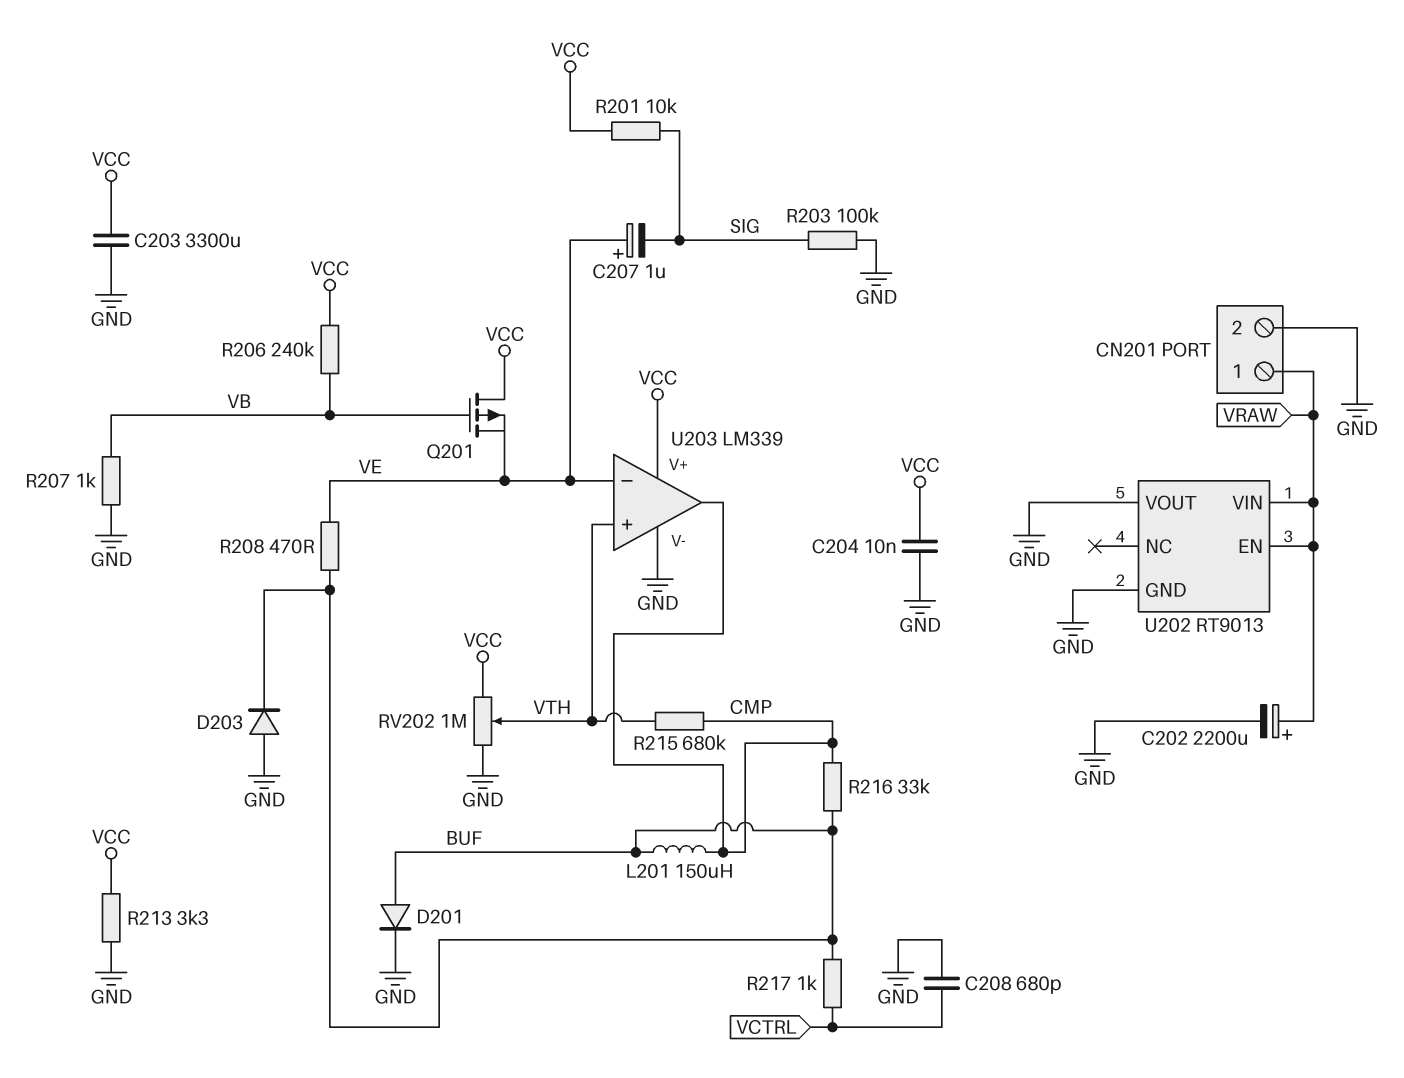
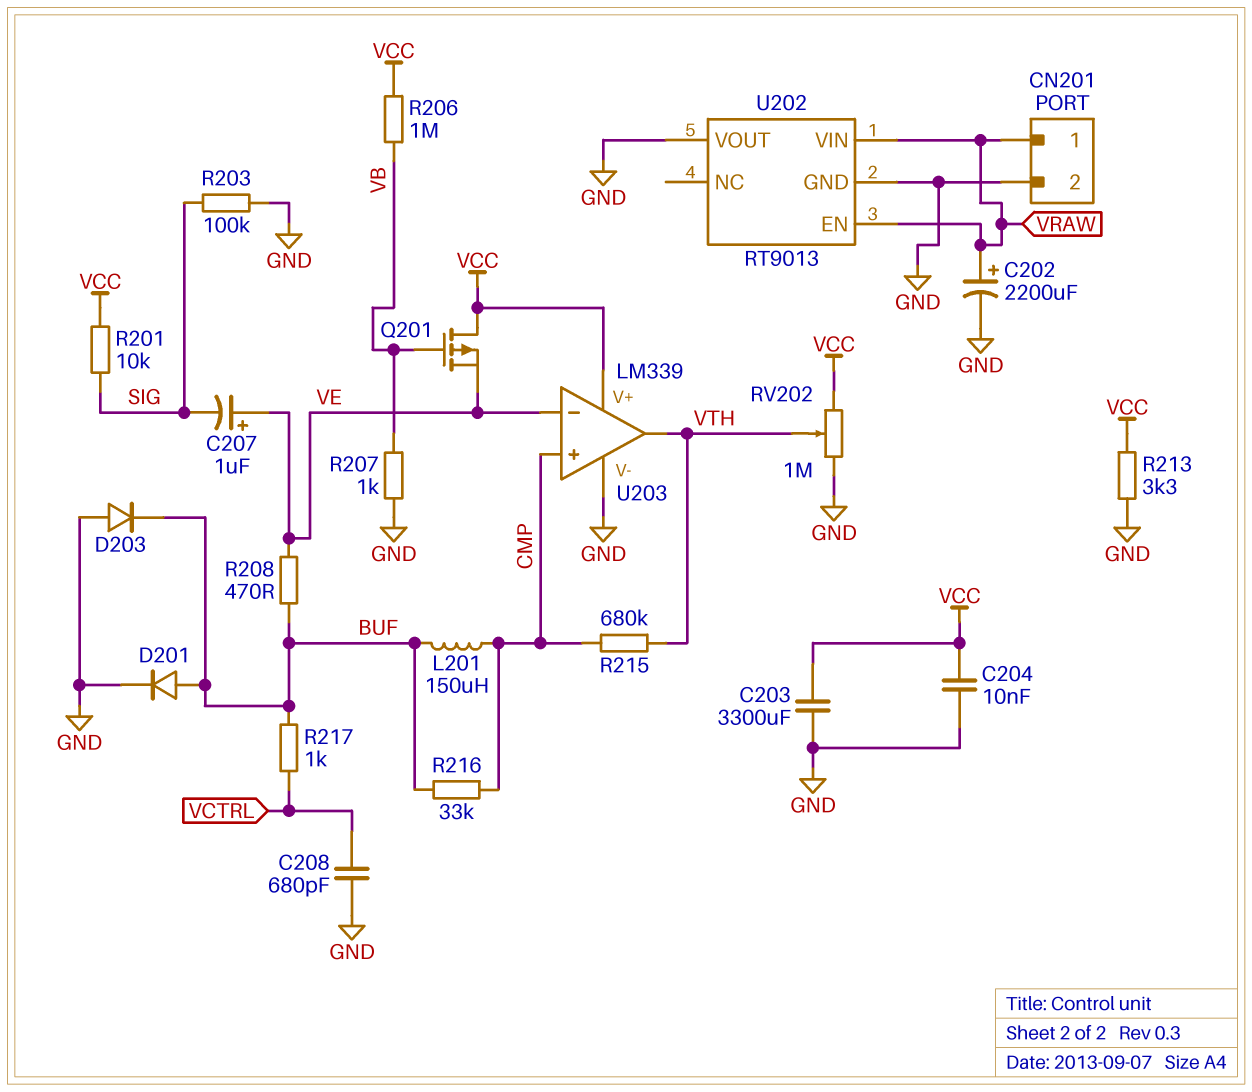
R206: 240k (VB, VCC) -> 1M (VB, VCC)
U203 pin in+: VTH -> CMP
U203 pin out: CMP -> VTH

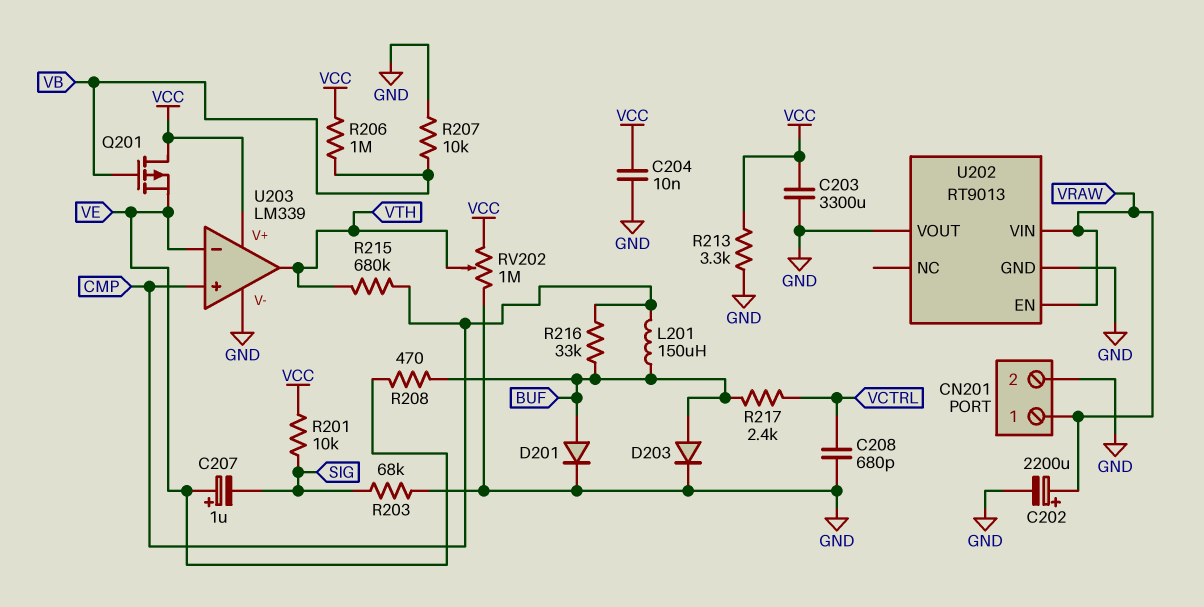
D203: diode (A GND, K BUF) -> diode (A BUF, K GND)
R203: 100k (GND, SIG) -> 68k (GND, SIG)
R207: 1k (GND, VB) -> 10k (GND, VB)
R217: 1k (BUF, VCTRL) -> 2.4k (BUF, VCTRL)

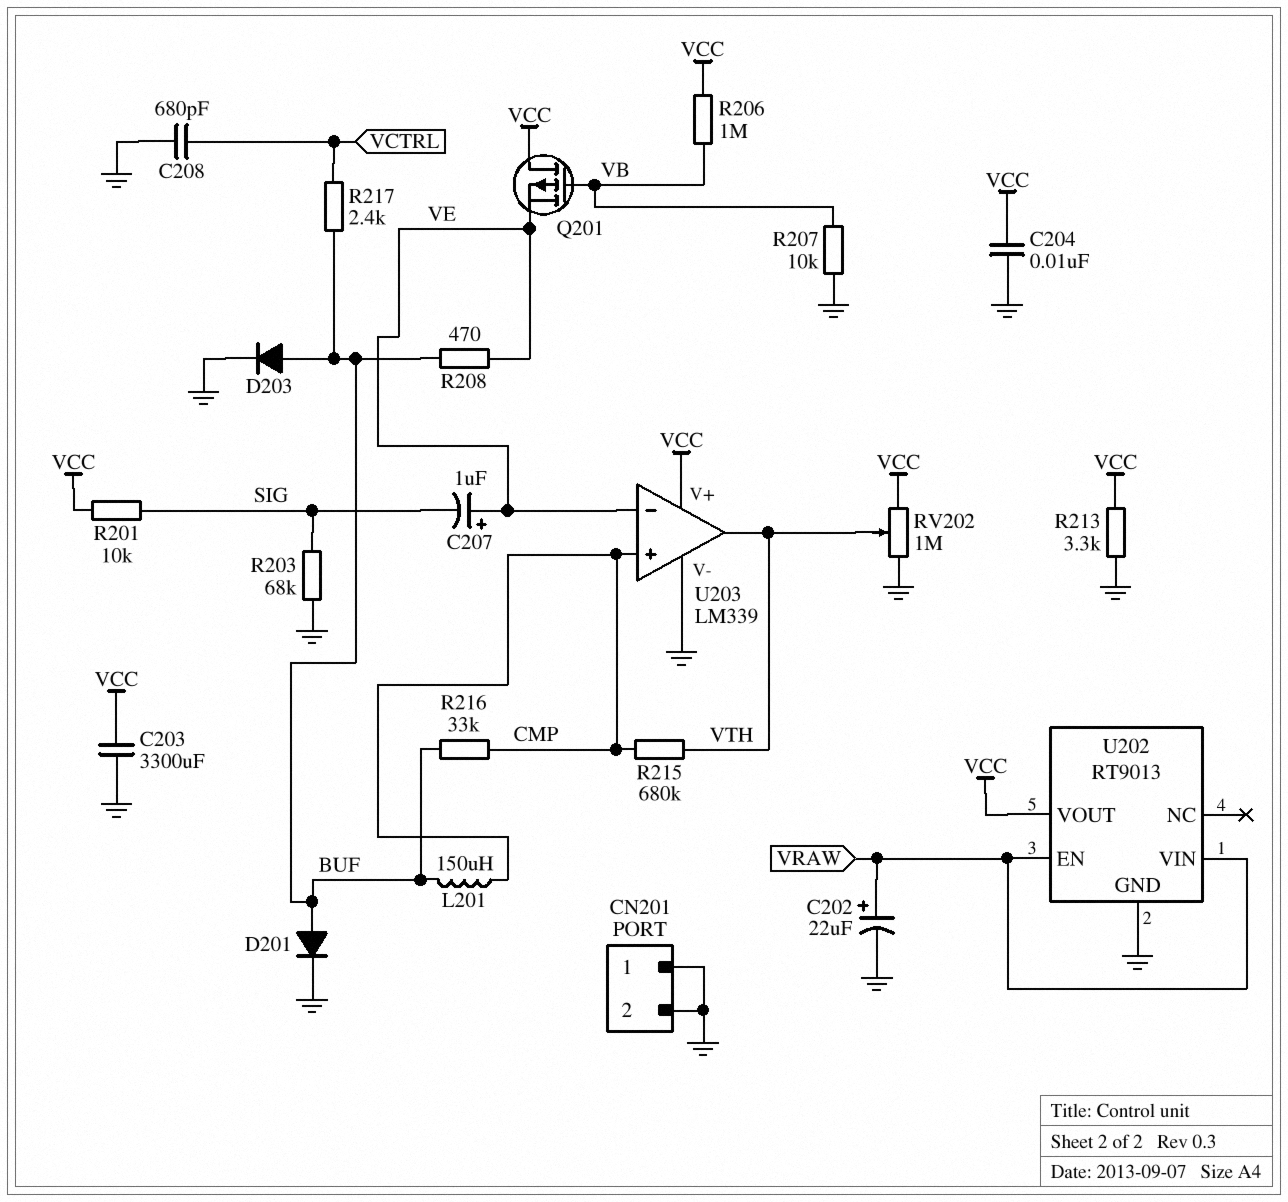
C202: 2200uF (plus VRAW, minus GND) -> 22uF (plus VRAW, minus GND)
CN201 pin 1: VRAW -> GND
U202 pin VOUT: GND -> VCC

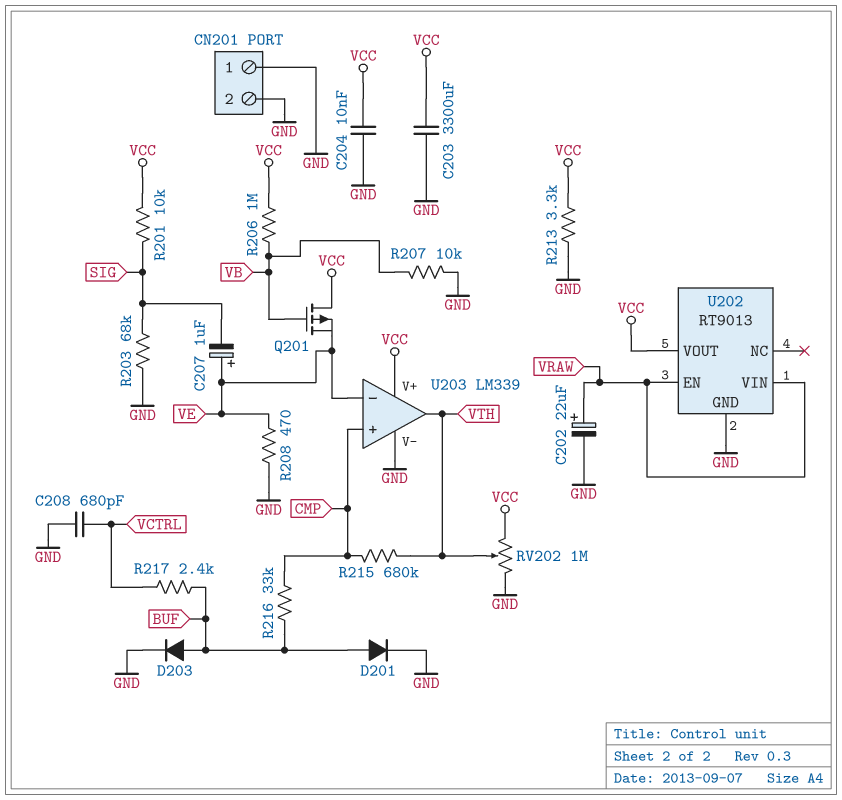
L201: 150uH (BUF, CMP) -> none
R208: 470 (BUF, VE) -> 470 (GND, VE)

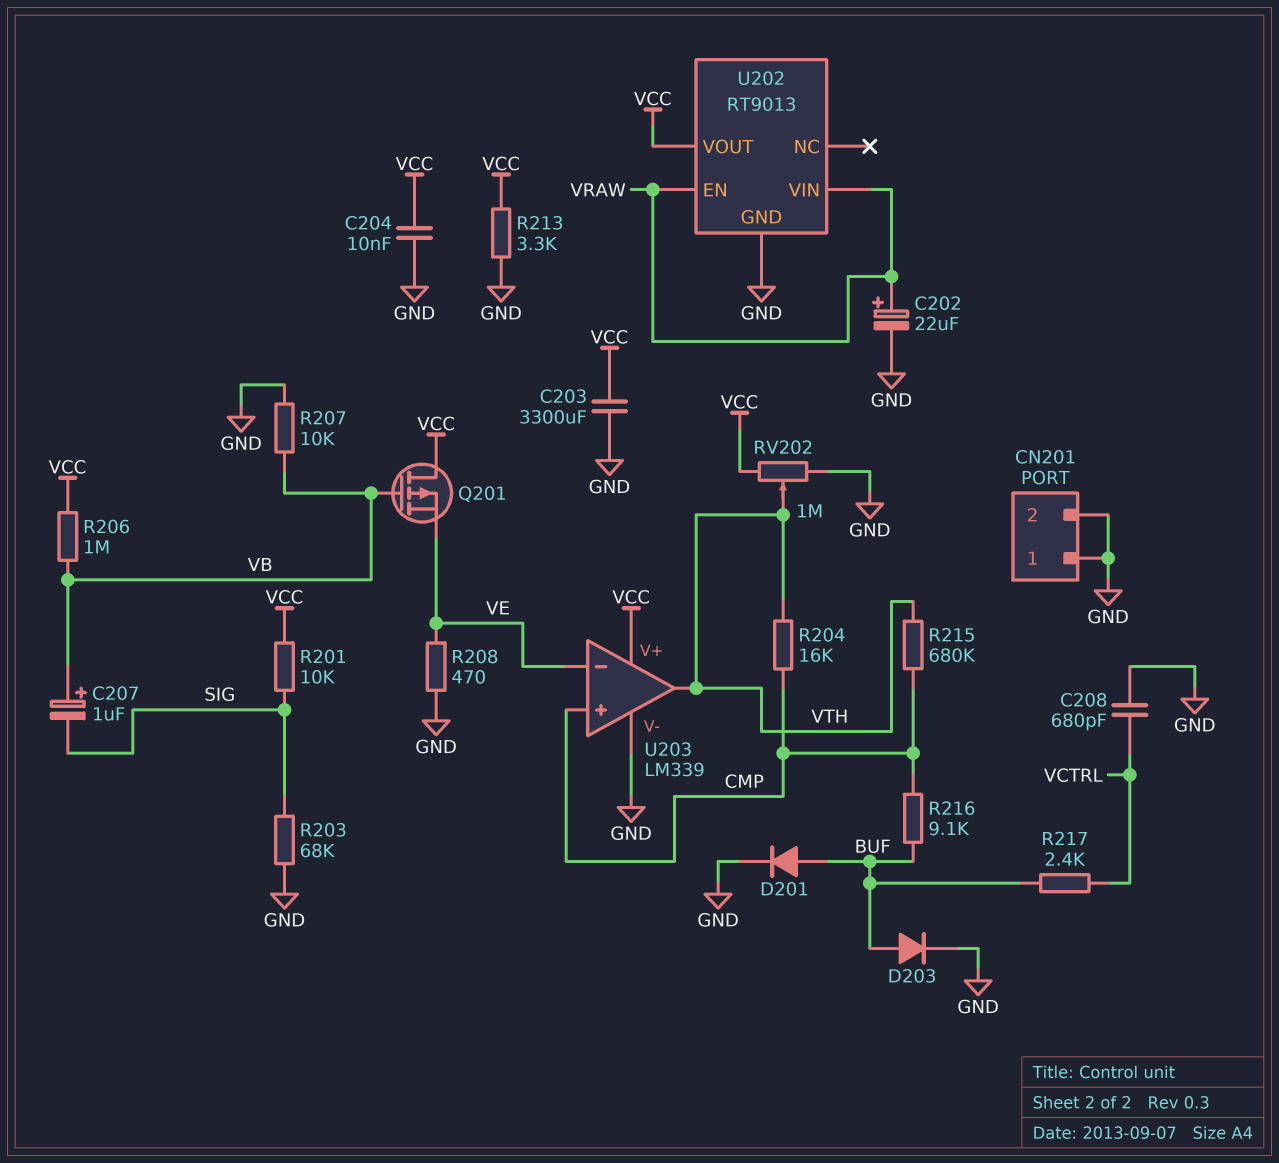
C207: 1uF (plus VE, minus SIG) -> 1uF (plus VB, minus SIG)
R204: none -> 16k (CMP, VTH)
R216: 33k (BUF, CMP) -> 9.1k (BUF, CMP)

